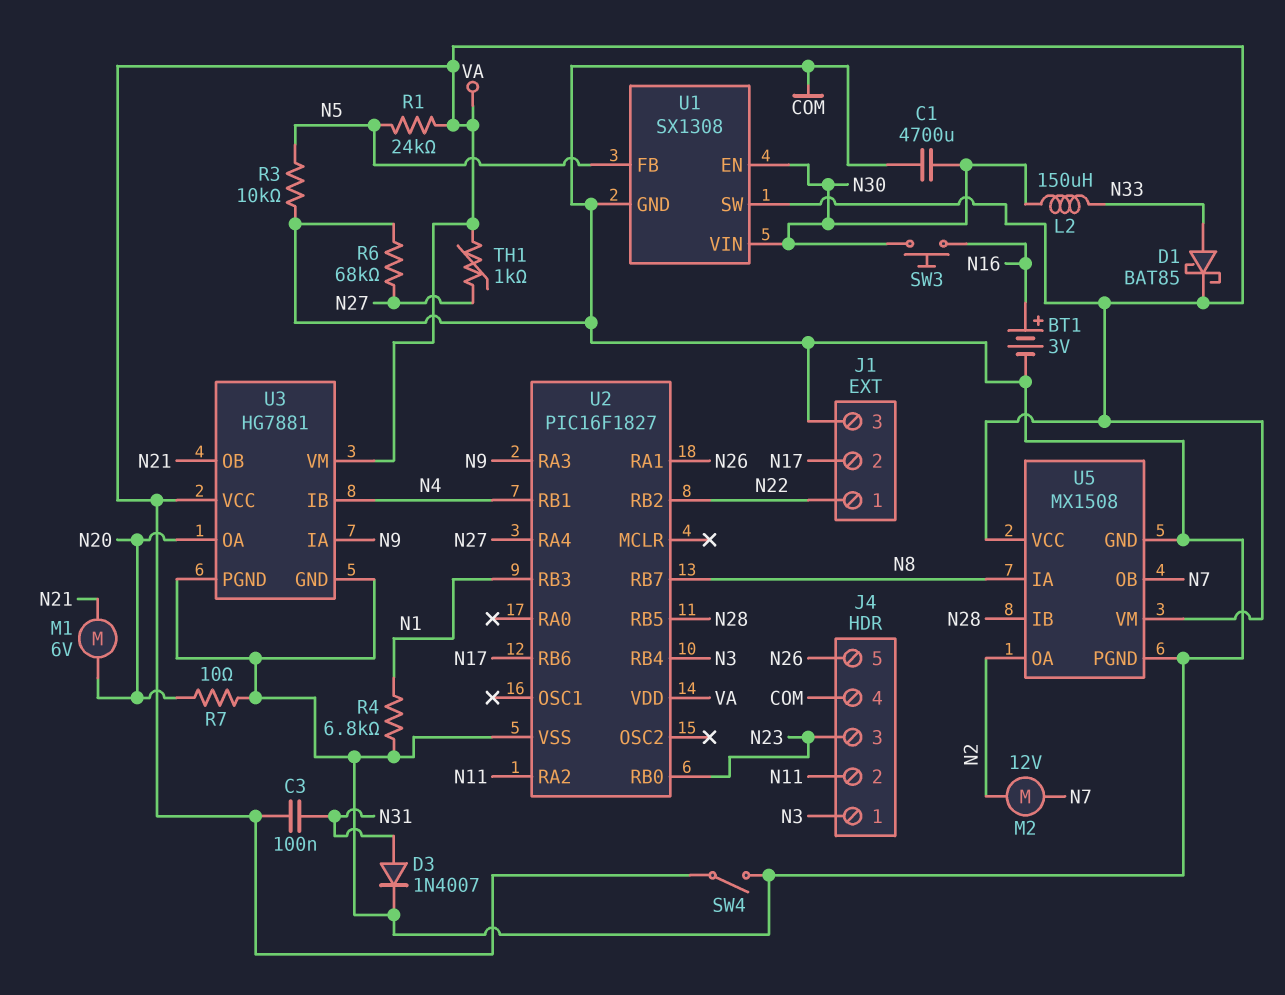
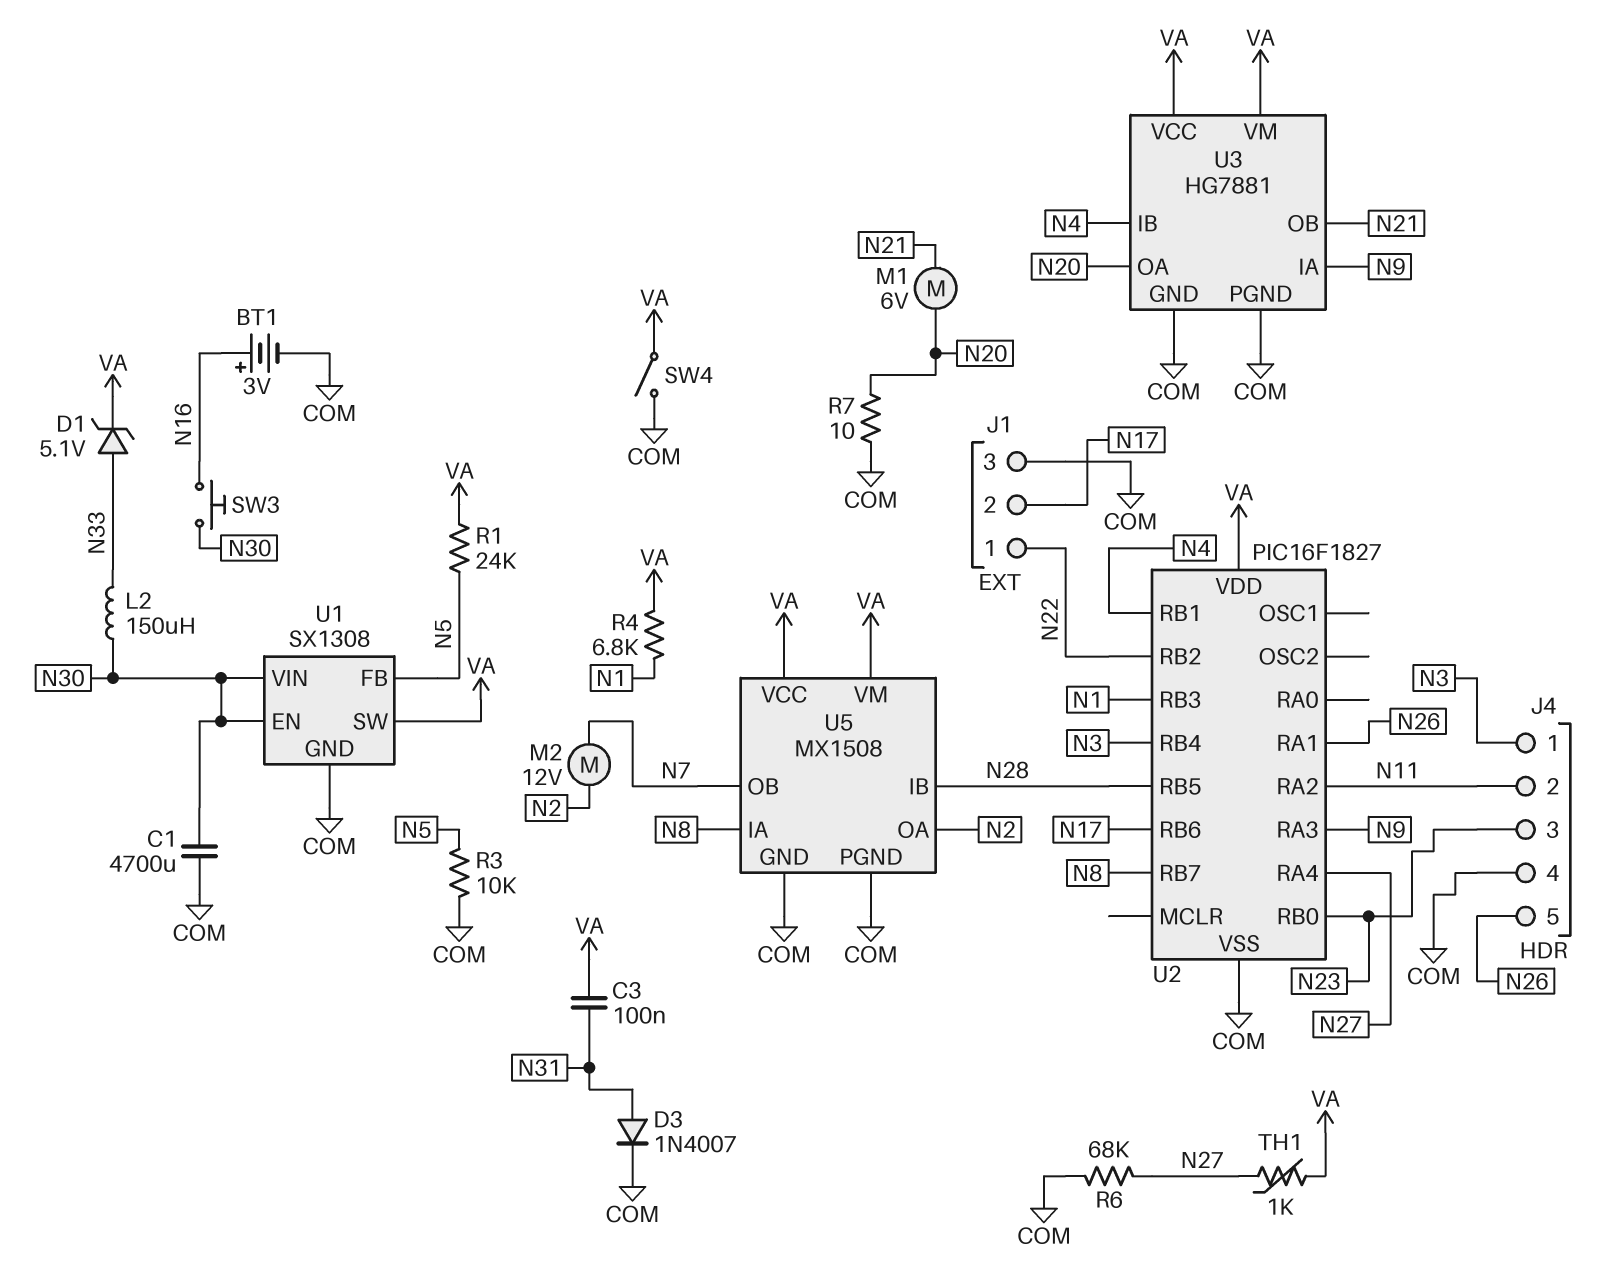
D1: schottky BAT85 (A N33, K VA) -> zener 5.1V (A N33, K VA)
R4: 6.8k (COM, N1) -> 6.8k (N1, VA)

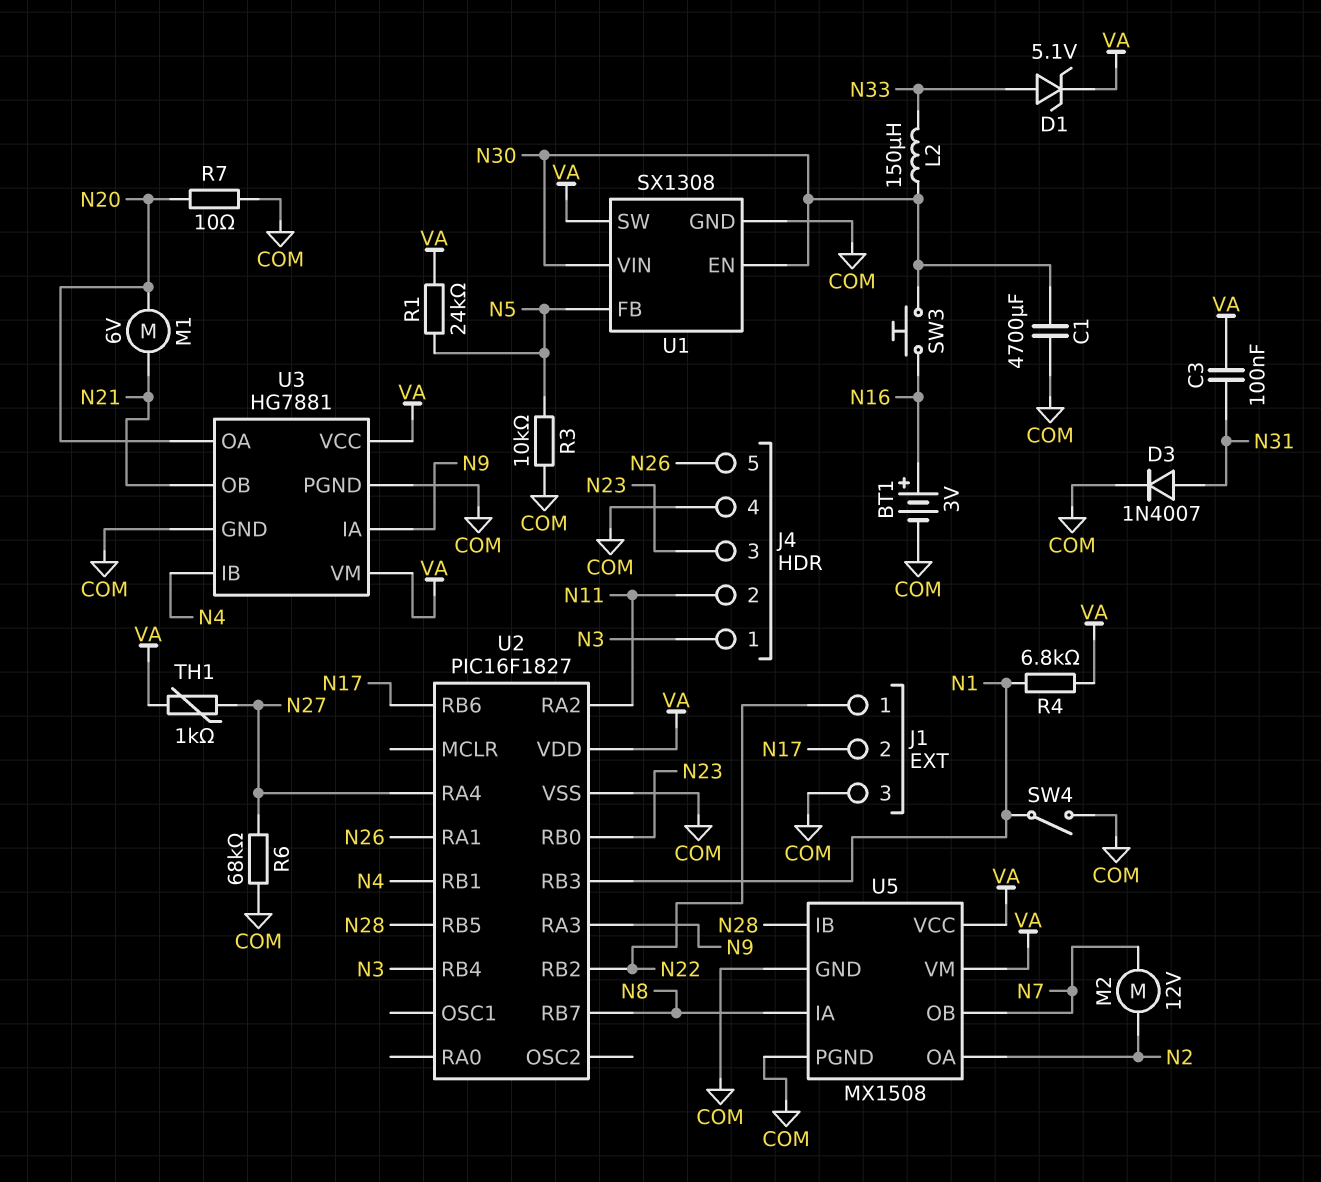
SW4: switch (COM, VA) -> switch (COM, N1)

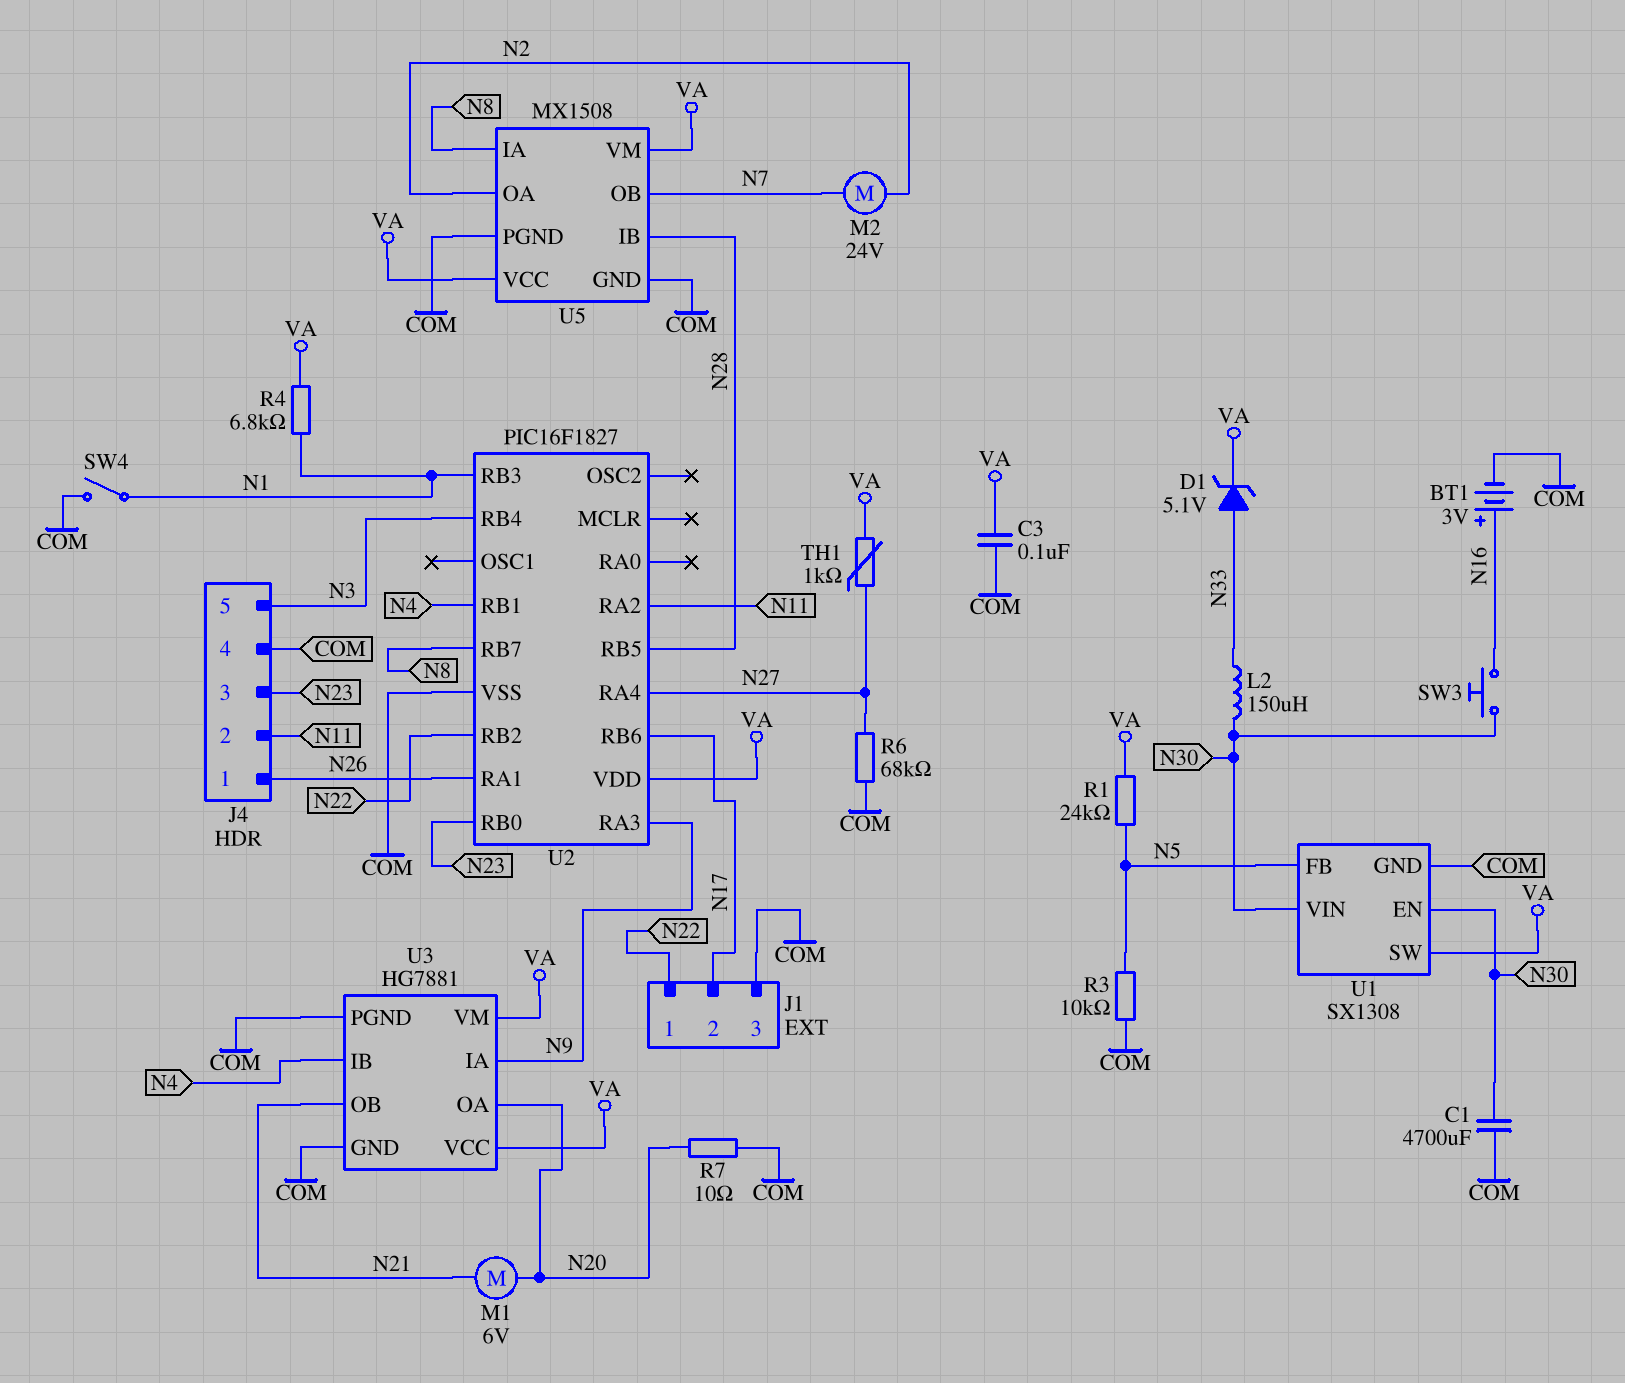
C3: 100nF (N31, VA) -> 100nF (COM, VA)
D3: diode 1N4007 (A N31, K COM) -> none
J4 pin 1: N3 -> N26
J4 pin 5: N26 -> N3
M2: motor 12V (N2, N7) -> motor 24V (N2, N7)

